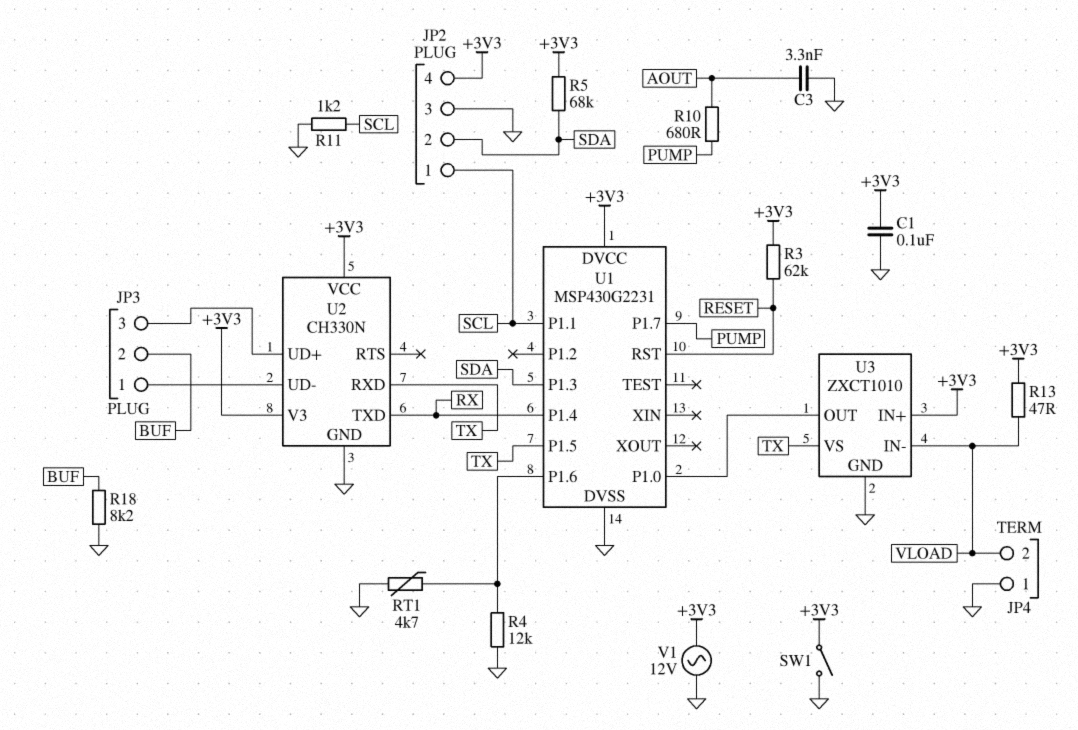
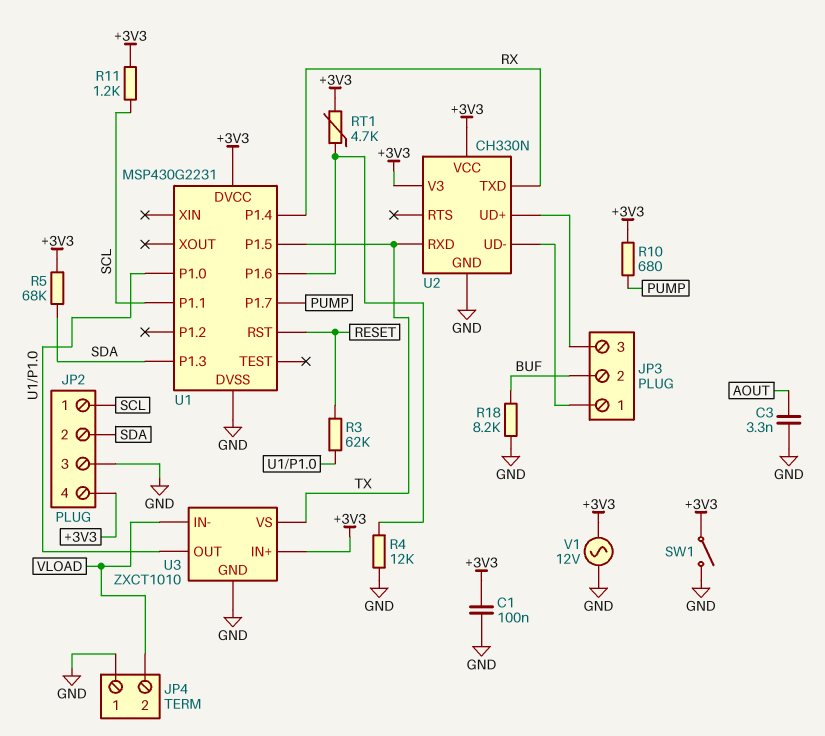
R3: 62k (+3V3, RESET) -> 62k (RESET, U1/P1.0)
R10: 680 (AOUT, PUMP) -> 680 (+3V3, PUMP)
R11: 1.2k (GND, SCL) -> 1.2k (+3V3, SCL)
R13: 47 (+3V3, VLOAD) -> none
RT1: 4.7k (GND, U1/P1.6) -> 4.7k (+3V3, U1/P1.6)

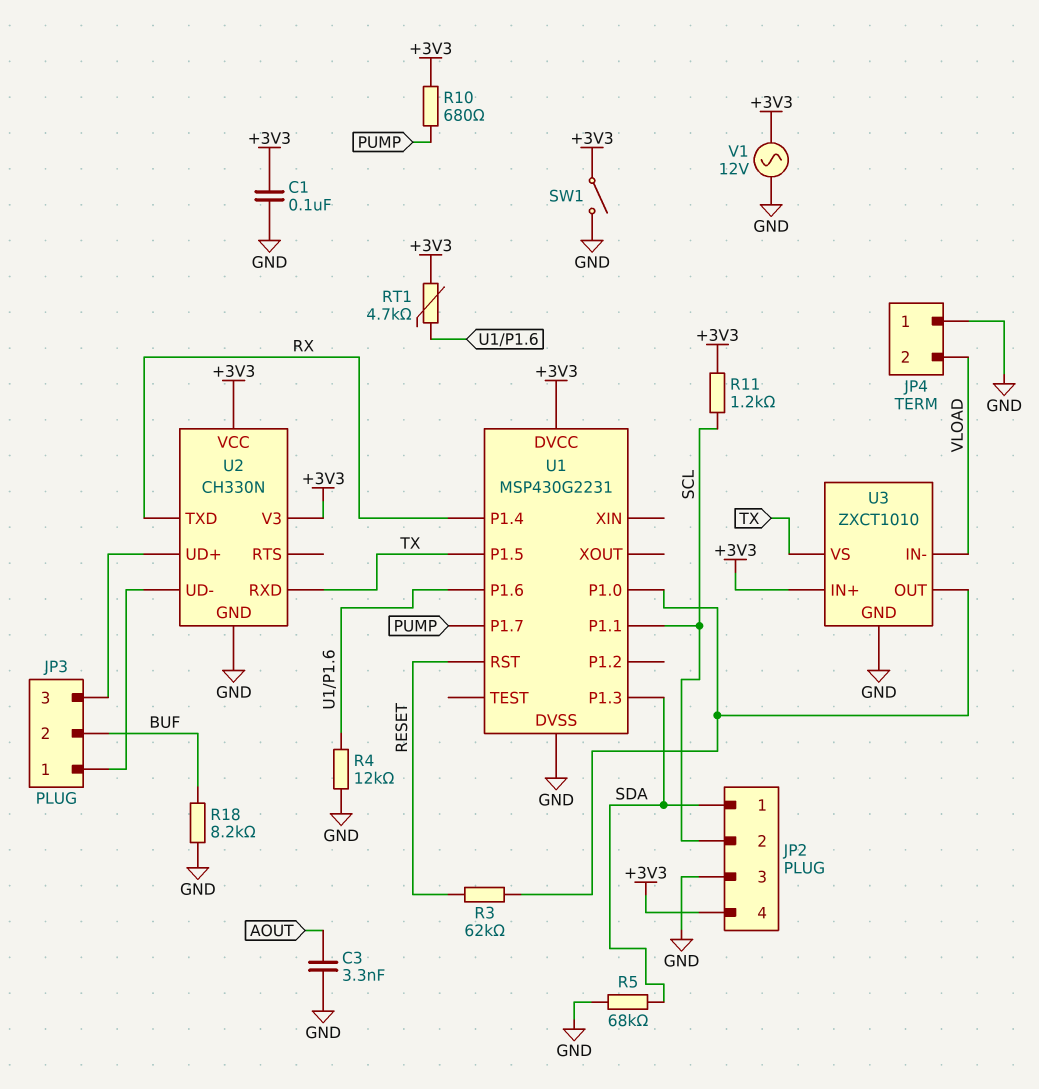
JP2 pin 1: SCL -> SDA
JP2 pin 2: SDA -> SCL
R5: 68k (+3V3, SDA) -> 68k (GND, SDA)

